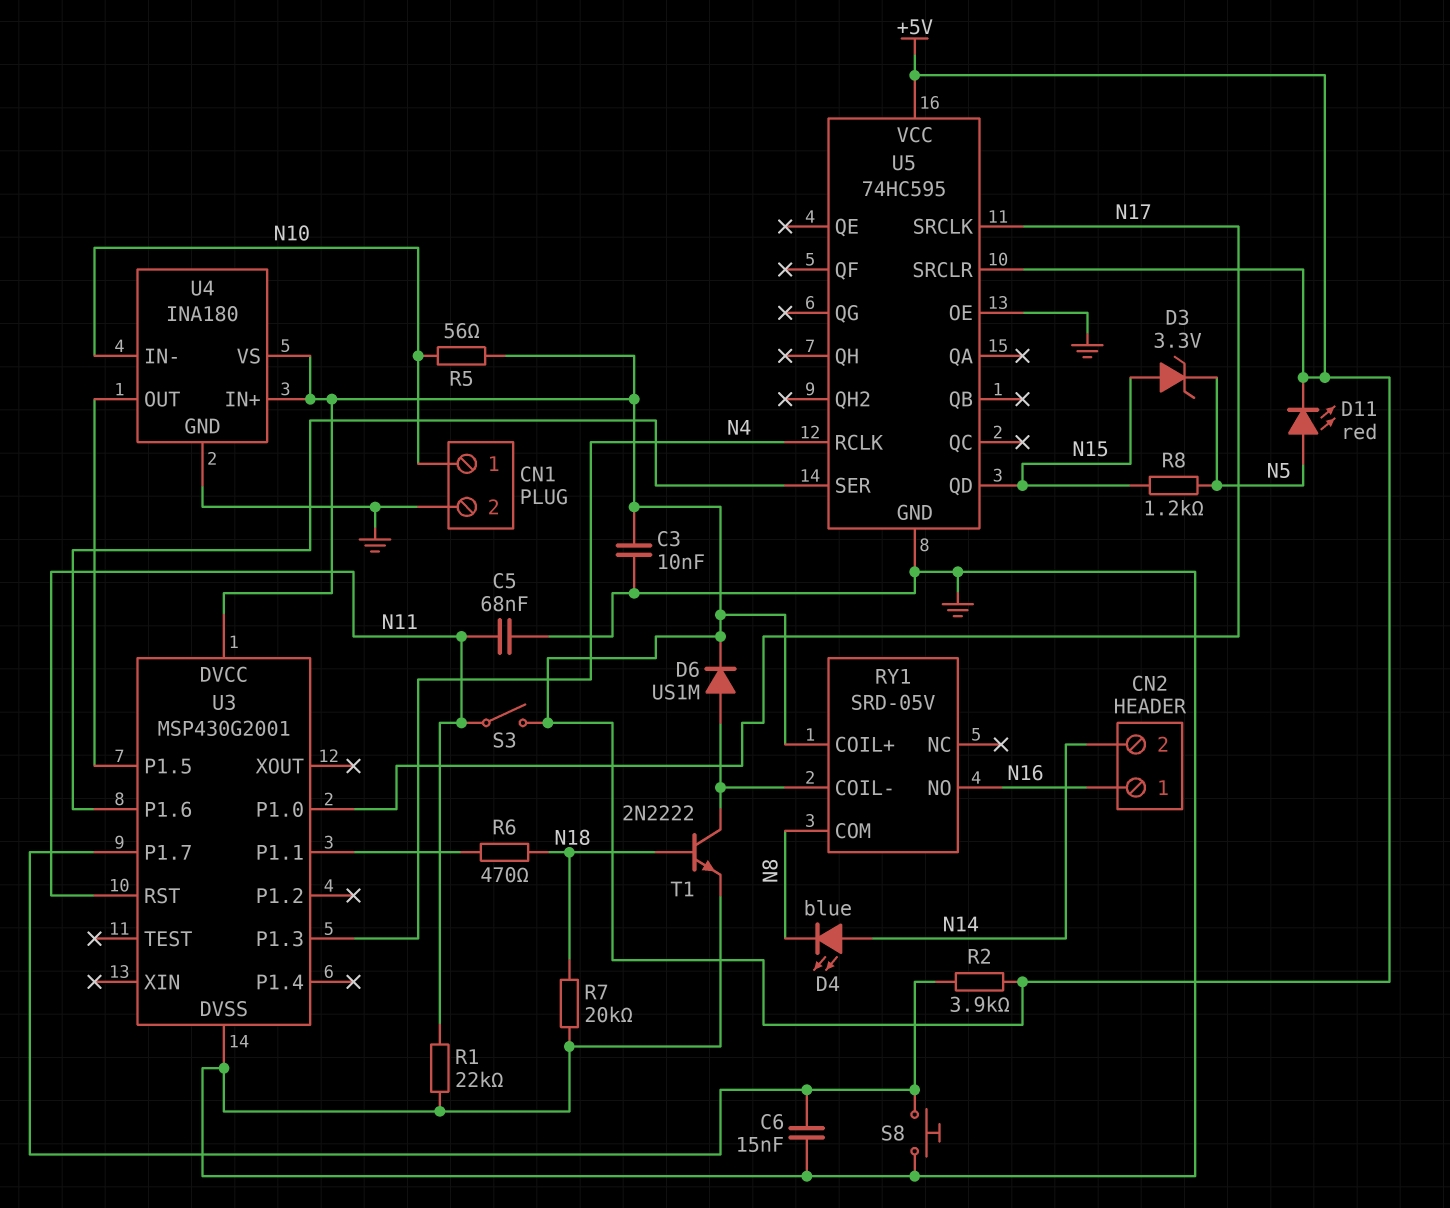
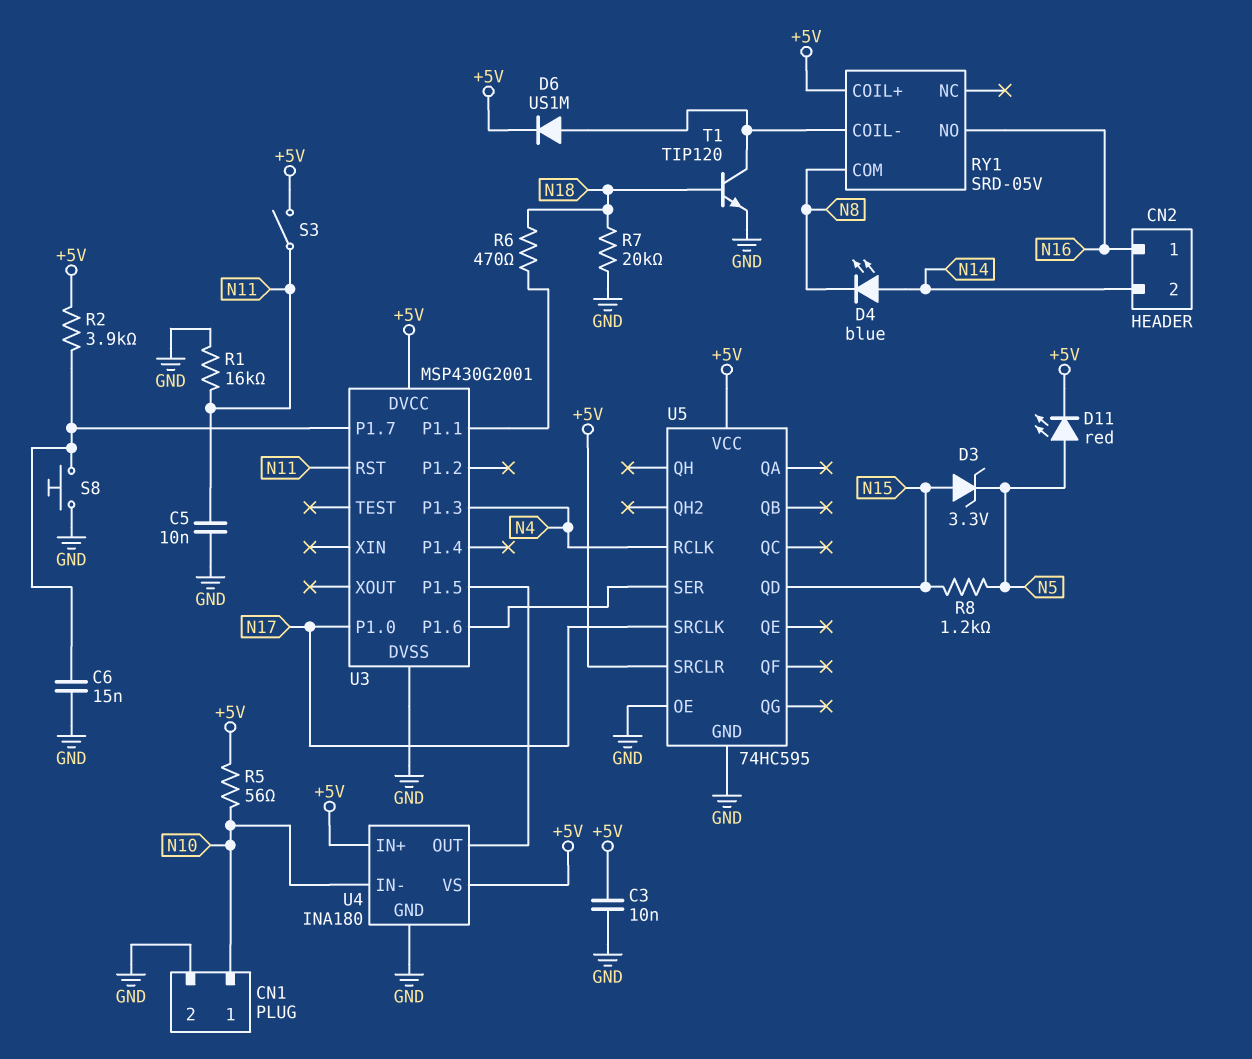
C5: 68nF (GND, N11) -> 10nF (GND, N11)
R1: 22k (GND, N11) -> 16k (GND, N11)
T1: NPN 2N2222 (B N18, C RY1/COIL-, E GND) -> NPN TIP120 (B N18, C RY1/COIL-, E GND)

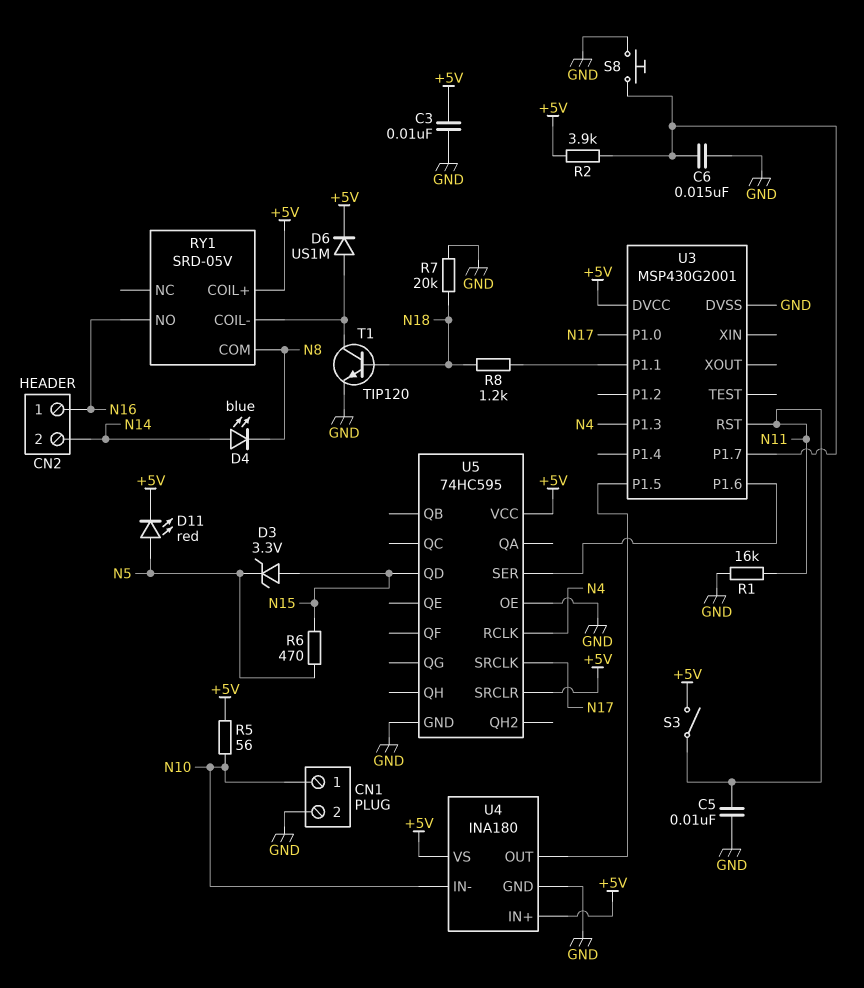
R6: 470 (N18, U3/P1.1) -> 470 (N5, N15)
R8: 1.2k (N5, N15) -> 1.2k (N18, U3/P1.1)

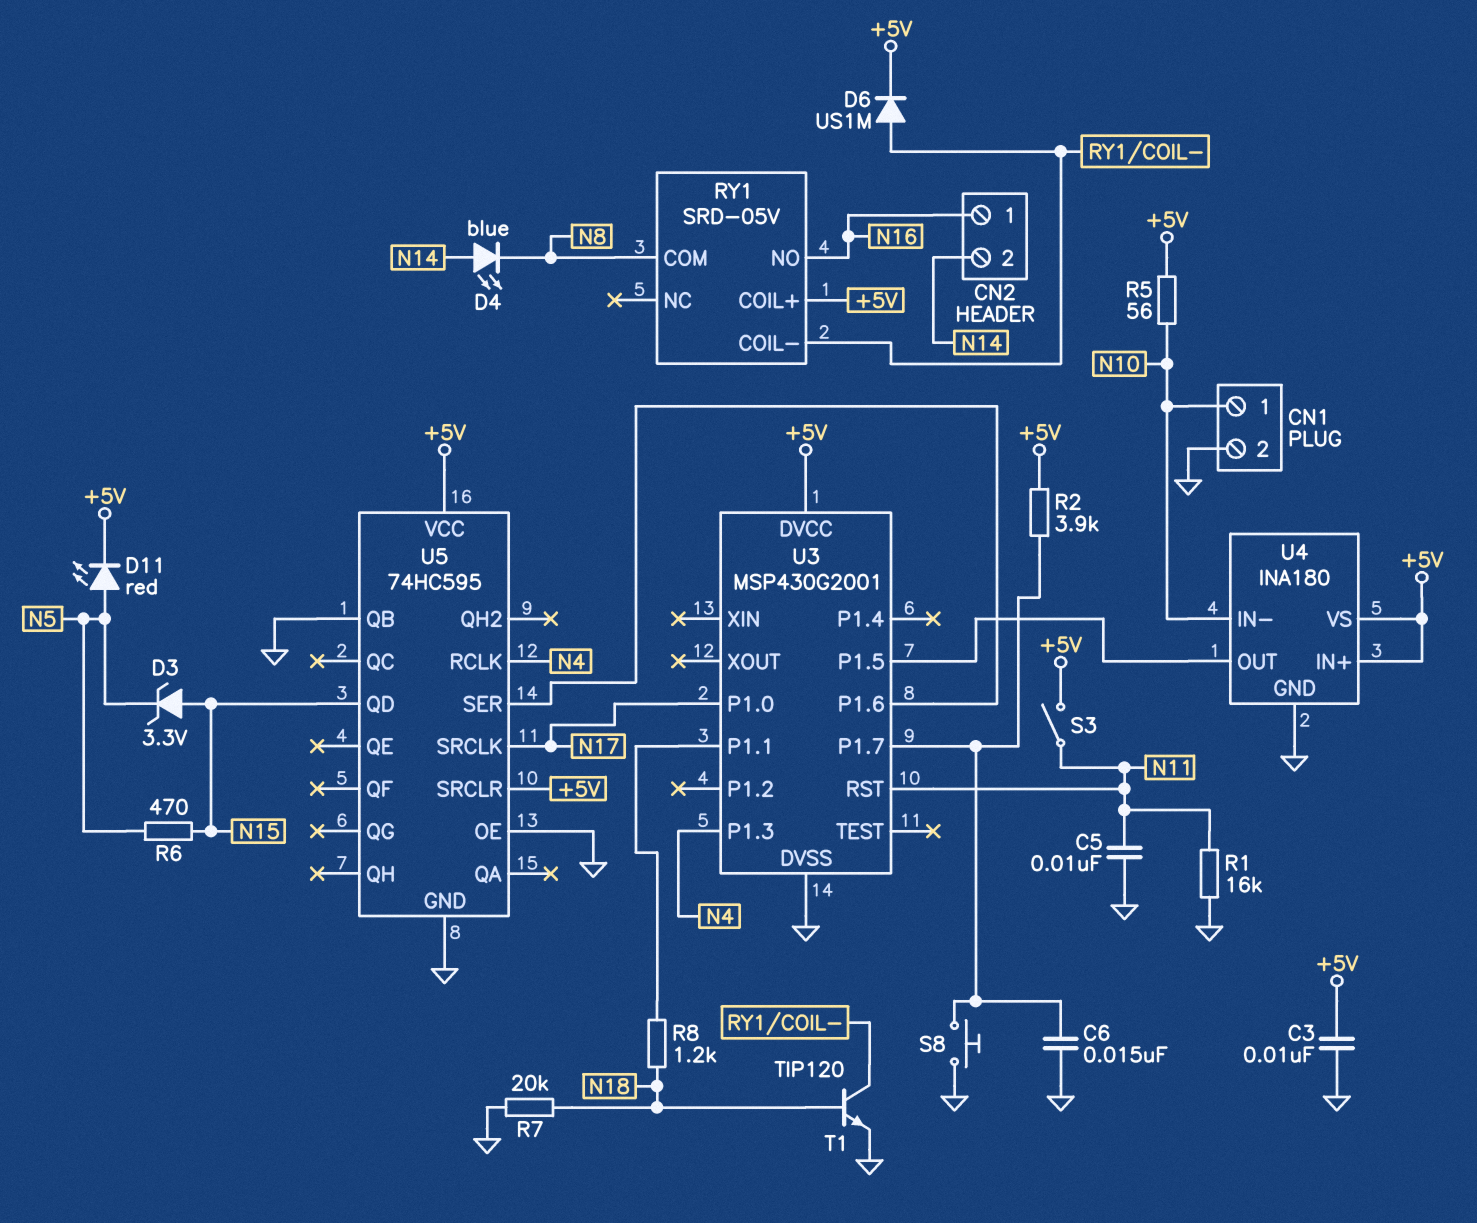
U5 pin QB: none -> GND

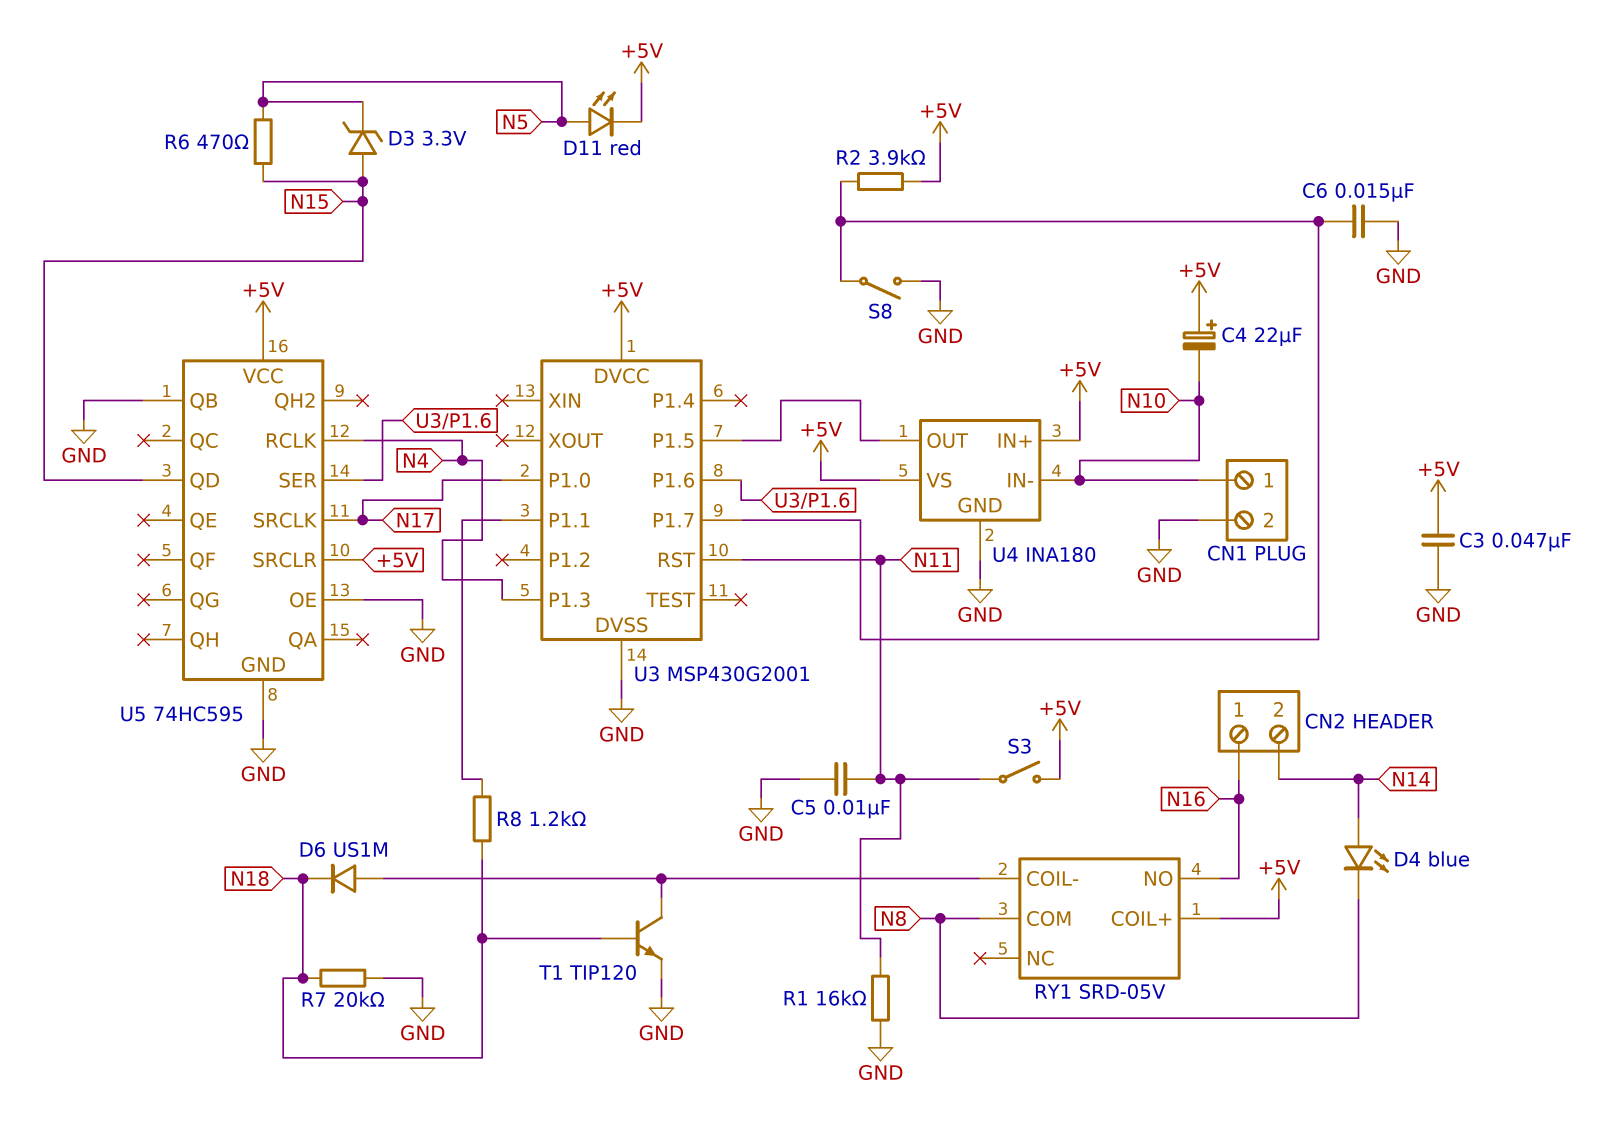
C3: 10nF (+5V, GND) -> 47nF (+5V, GND)
C4: none -> 22uF (plus +5V, minus N10)
D6: diode US1M (A RY1/COIL-, K +5V) -> diode US1M (A RY1/COIL-, K N18)
R5: 56 (+5V, N10) -> none
S8: button (GND, U3/P1.7) -> switch (GND, U3/P1.7)

